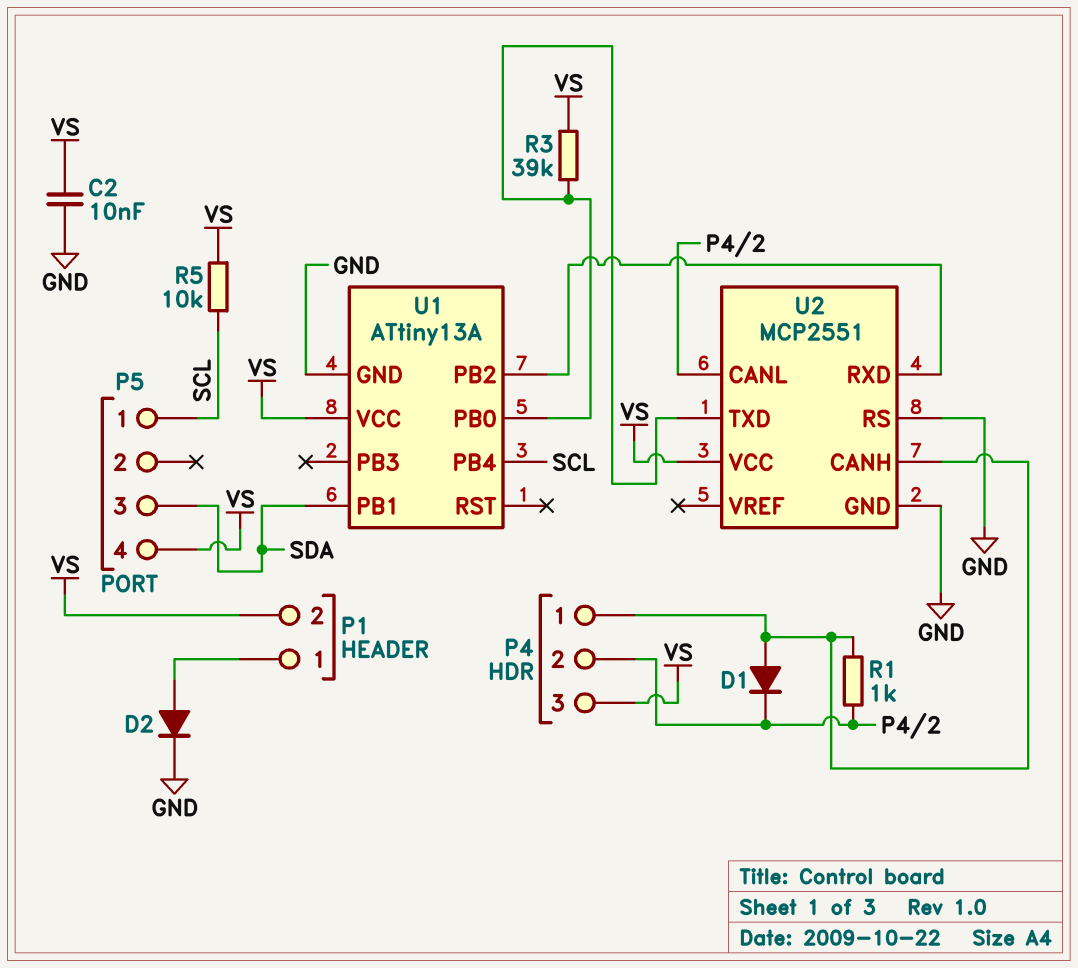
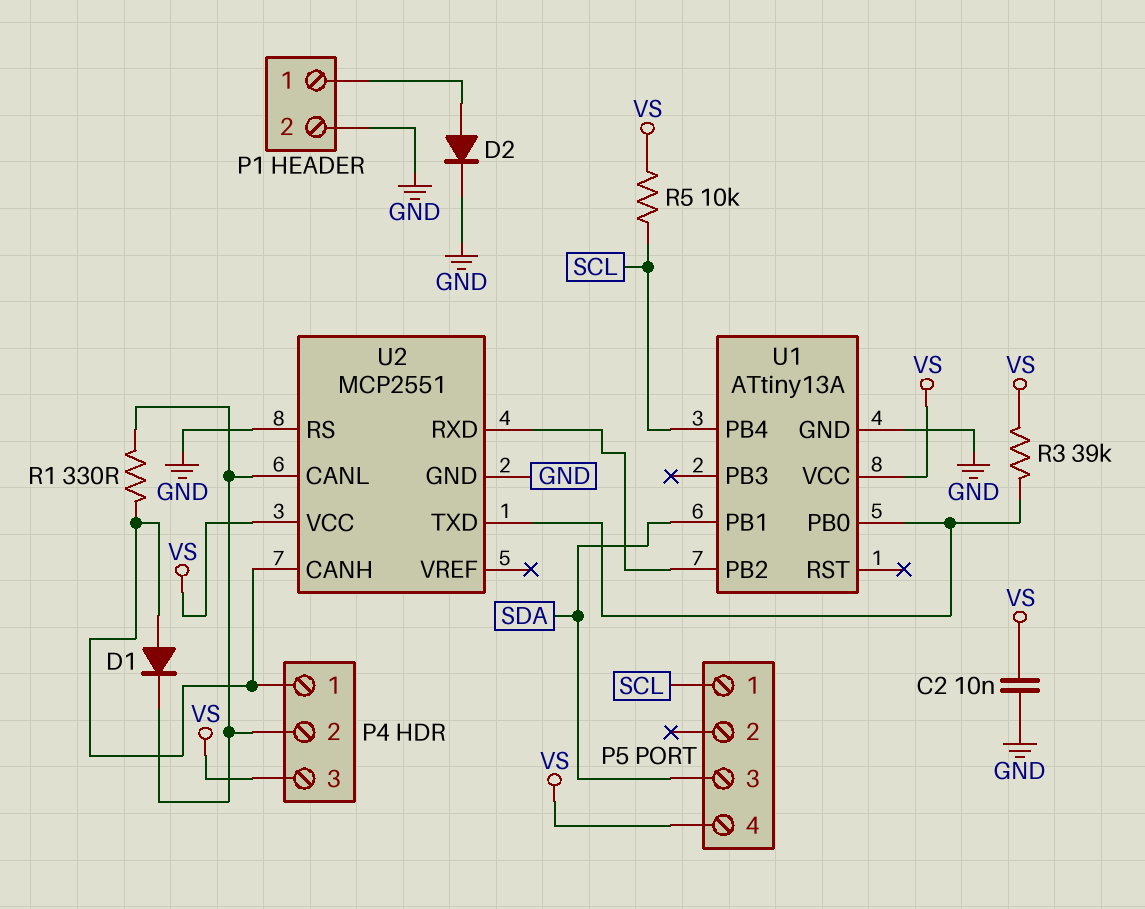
P1 pin 2: VS -> GND
R1: 1k (P4/1, P4/2) -> 330 (P4/1, P4/2)

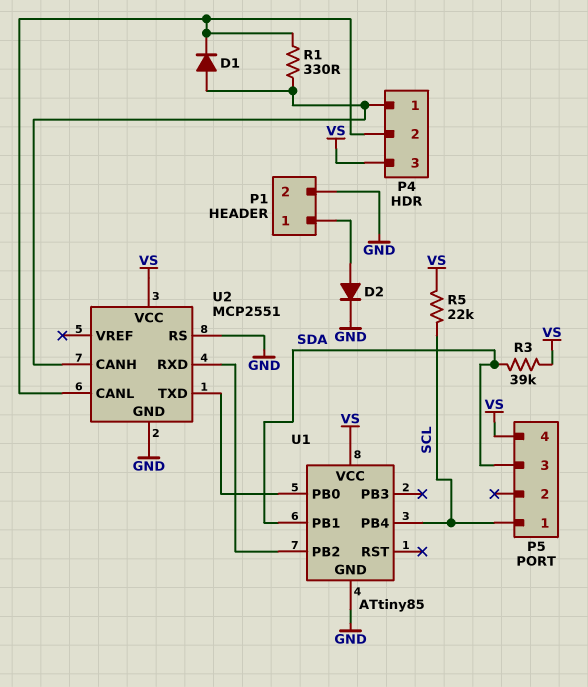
C2: 10nF (GND, VS) -> none
R3: 39k (U1/PB0, VS) -> 39k (SDA, VS)
R5: 10k (SCL, VS) -> 22k (SCL, VS)
U1: ATtiny13A -> ATtiny85

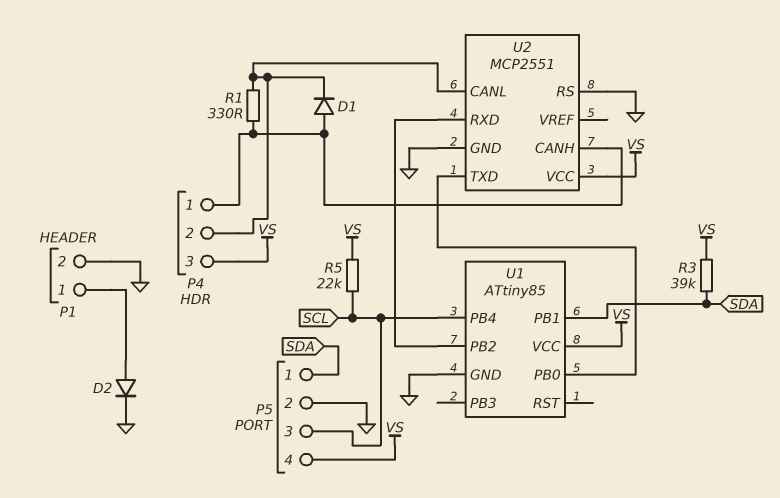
P5 pin 1: SCL -> SDA
P5 pin 2: none -> GND
P5 pin 3: SDA -> SCL

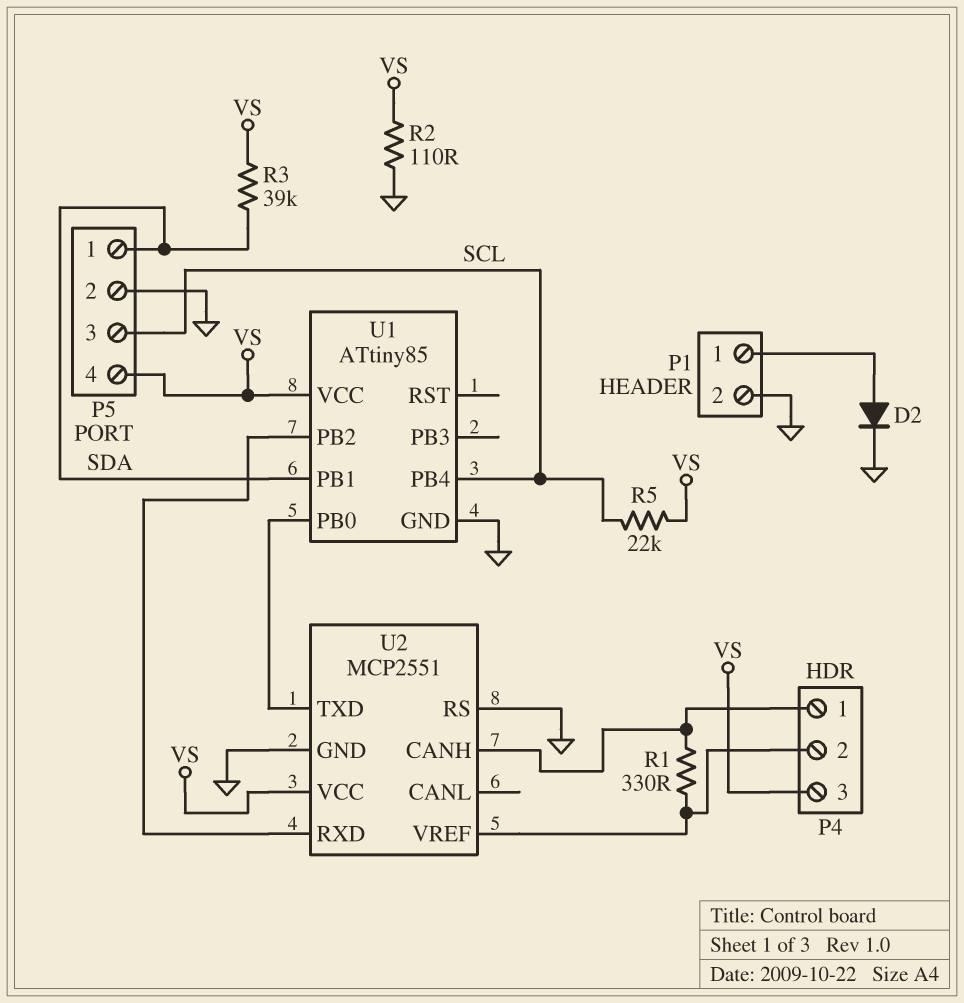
D1: diode (A P4/1, K P4/2) -> none
R2: none -> 110 (GND, VS)
U2 pin CANL: P4/2 -> none
U2 pin VREF: none -> P4/2

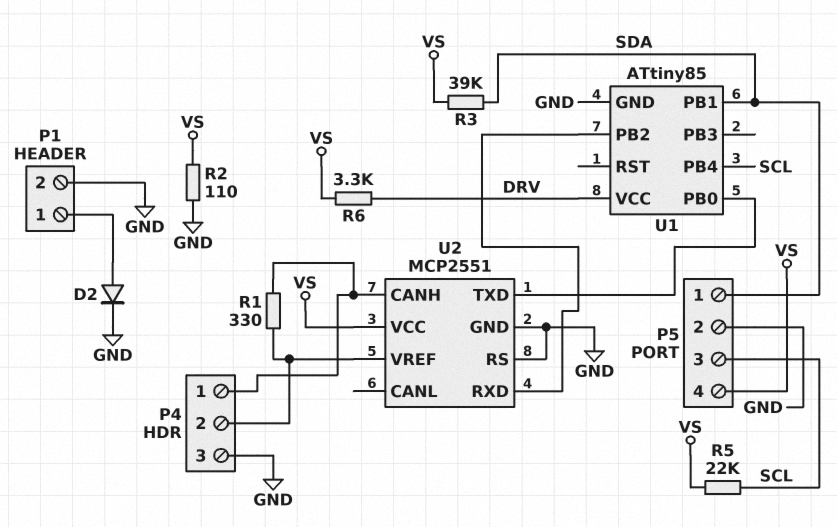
P4 pin 3: VS -> GND
R6: none -> 3.3k (DRV, VS)
U1 pin VCC: VS -> DRV

